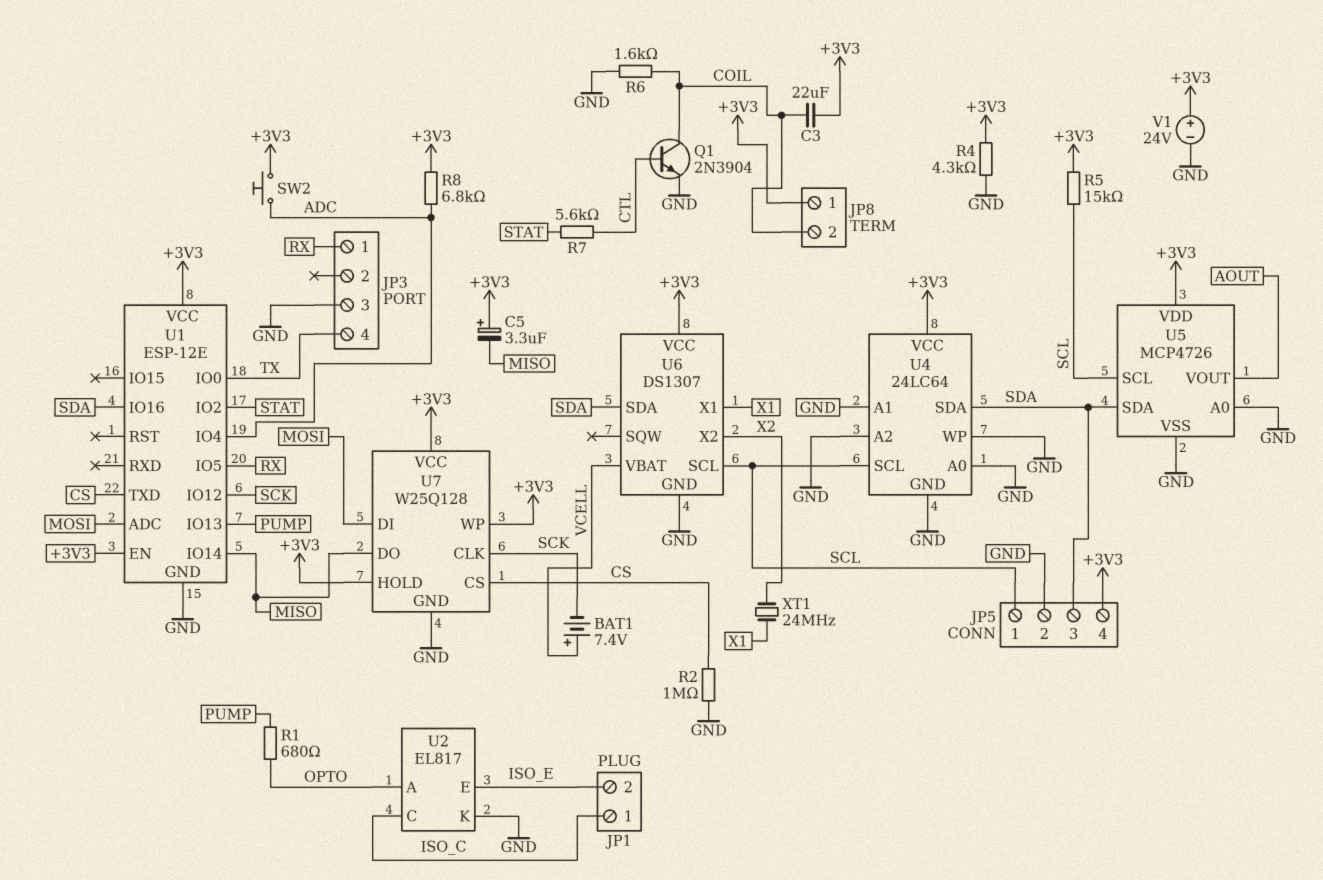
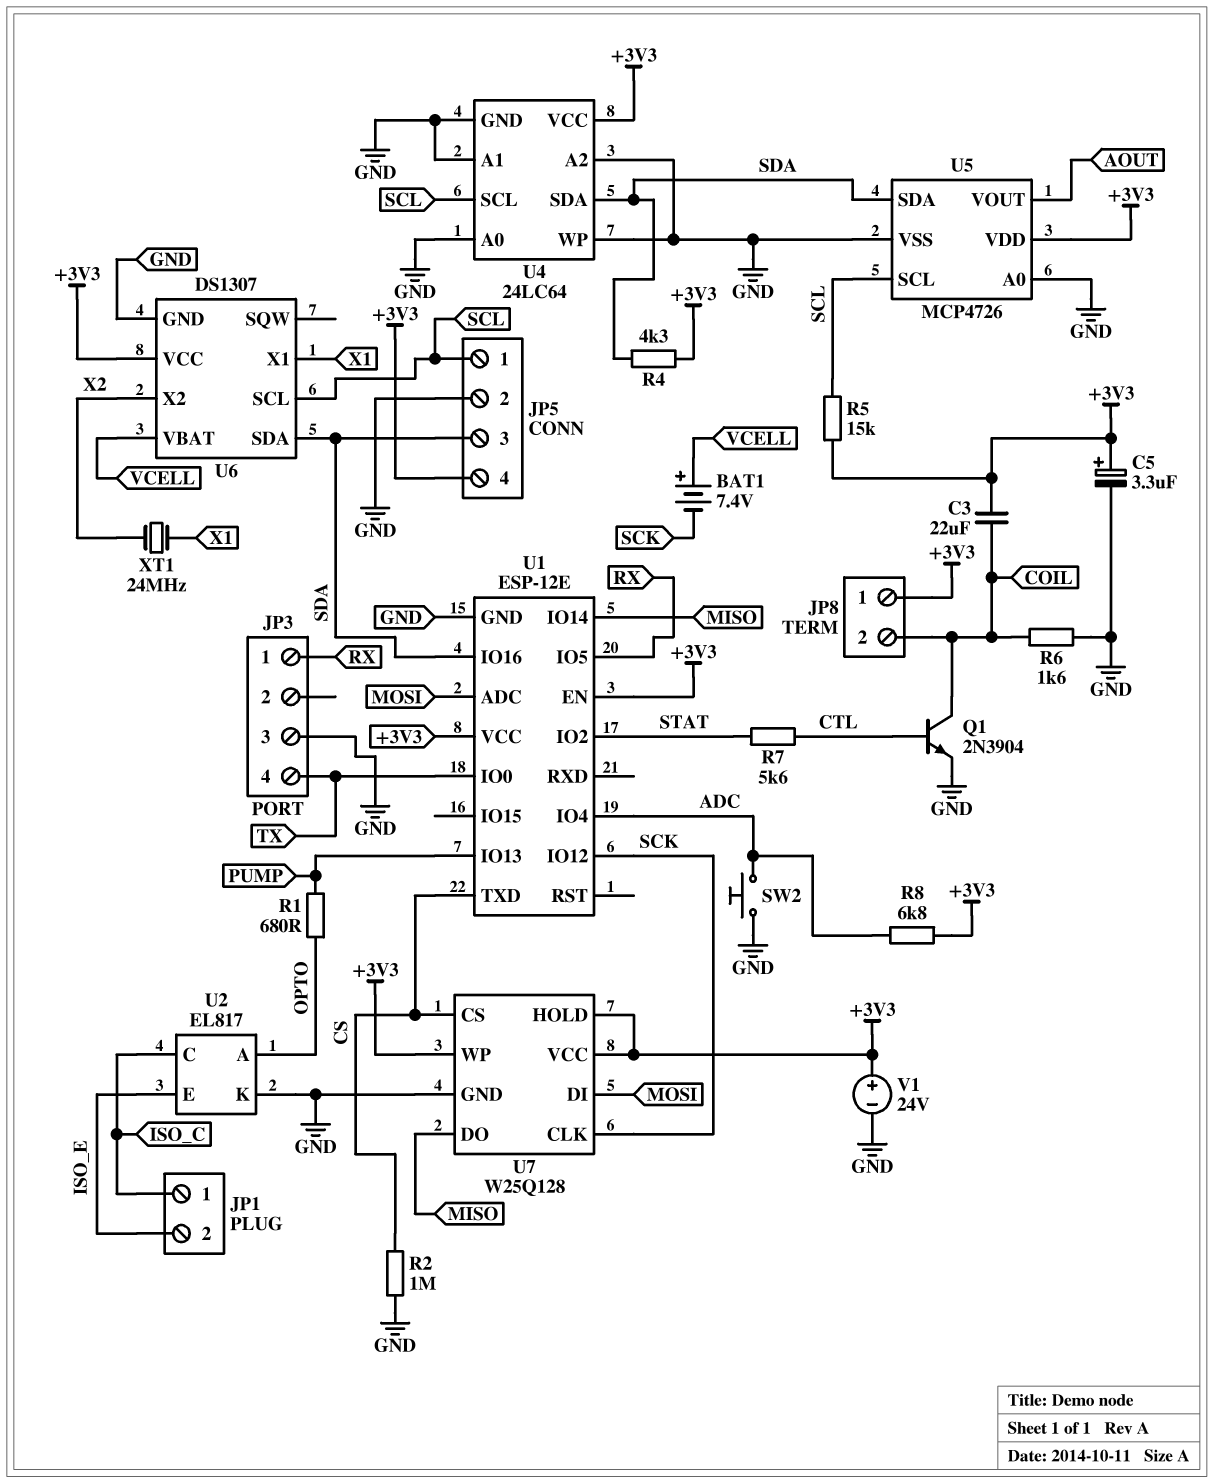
C5: 3.3uF (plus +3V3, minus MISO) -> 3.3uF (plus +3V3, minus GND)
R4: 4.3k (+3V3, GND) -> 4.3k (+3V3, SDA)
SW2: button (+3V3, ADC) -> button (ADC, GND)

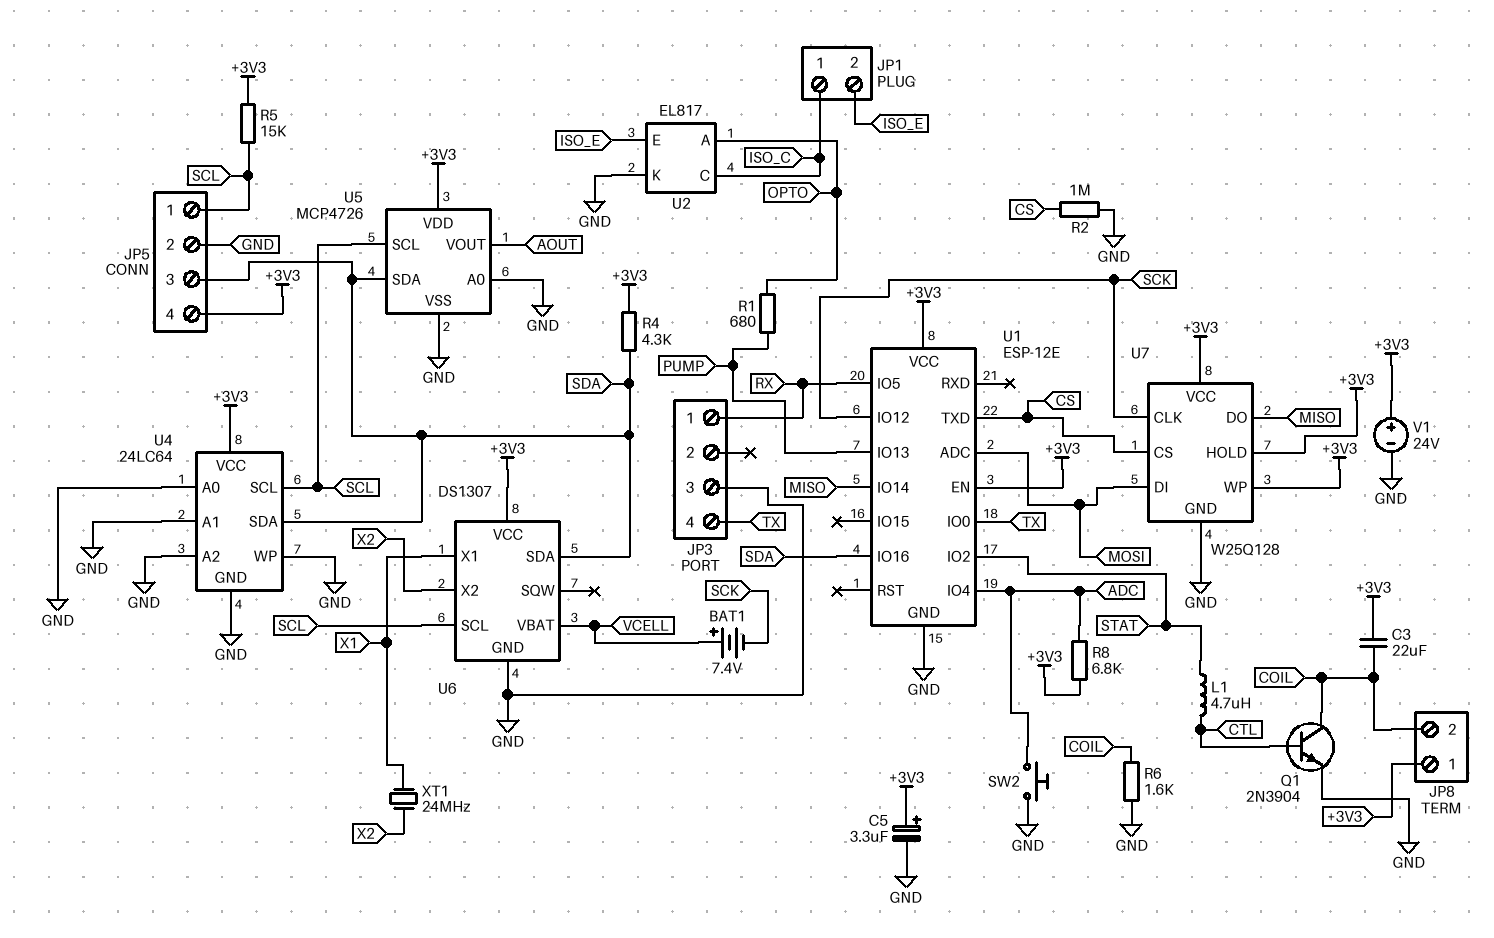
L1: none -> 4.7uH (CTL, STAT)
R7: 5.6k (CTL, STAT) -> none

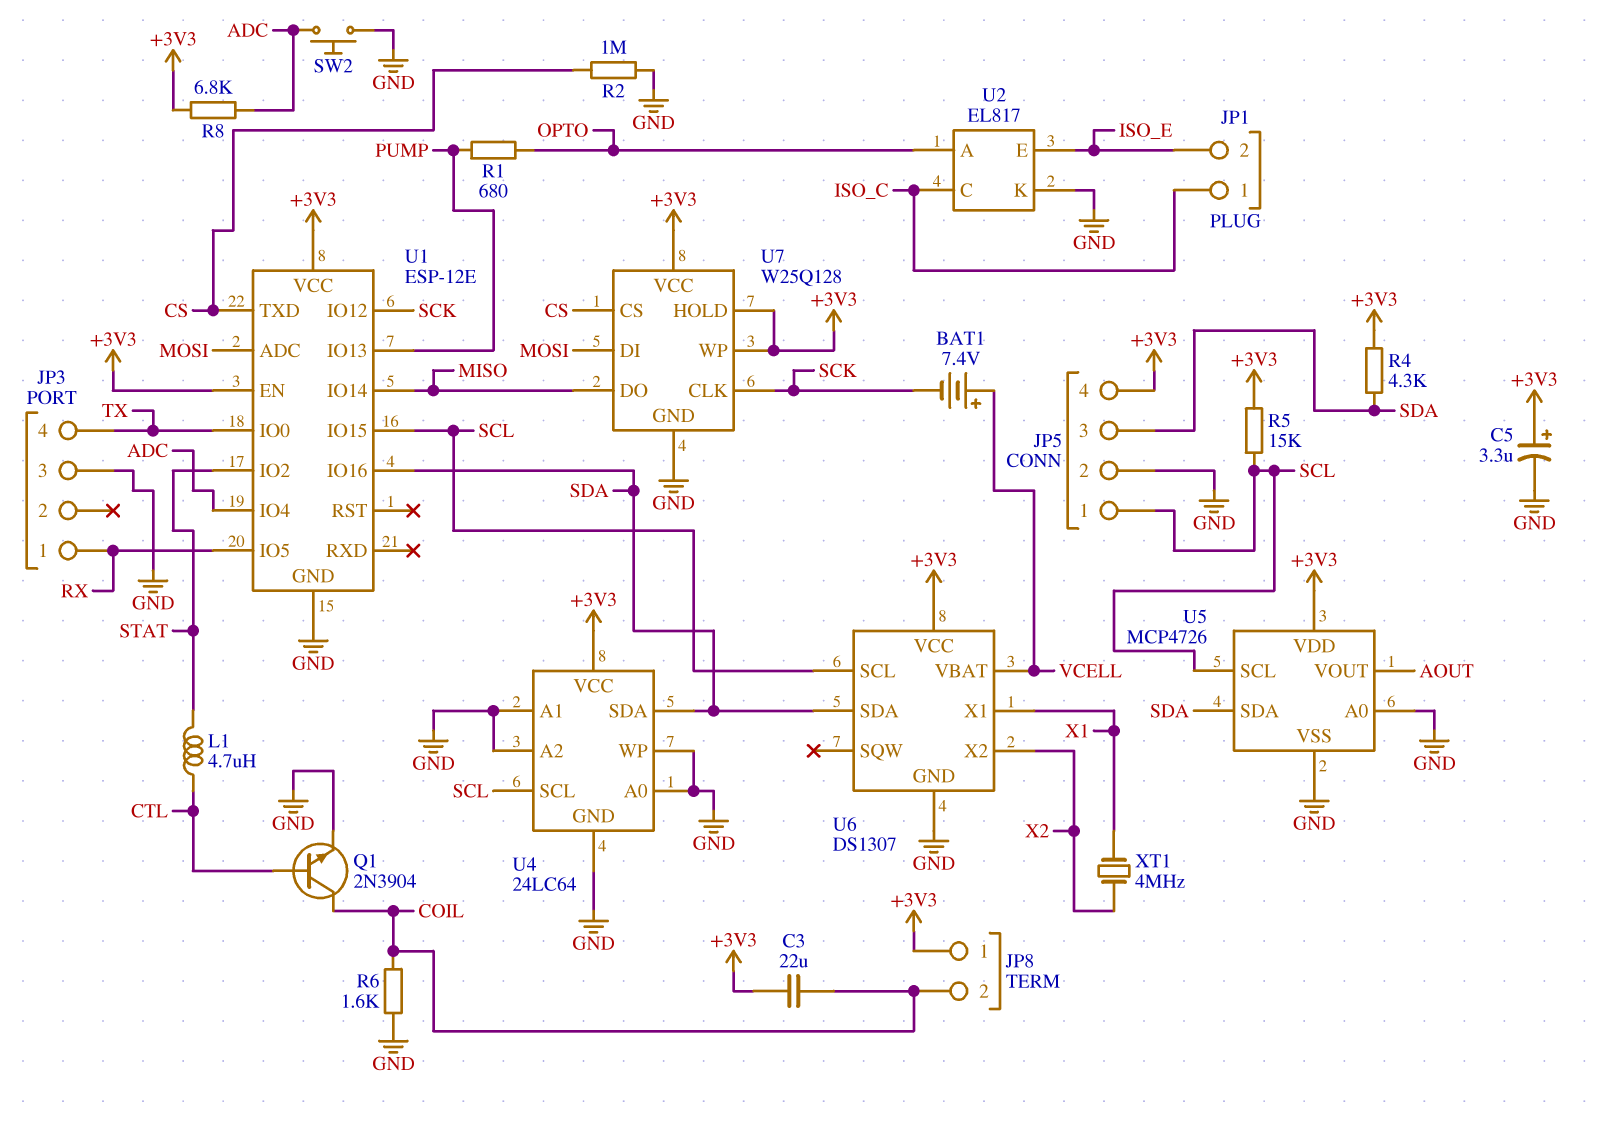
U1 pin IO15: none -> SCL
V1: 24V (plus +3V3, minus GND) -> none
XT1: 24MHz (X1, X2) -> 4MHz (X1, X2)

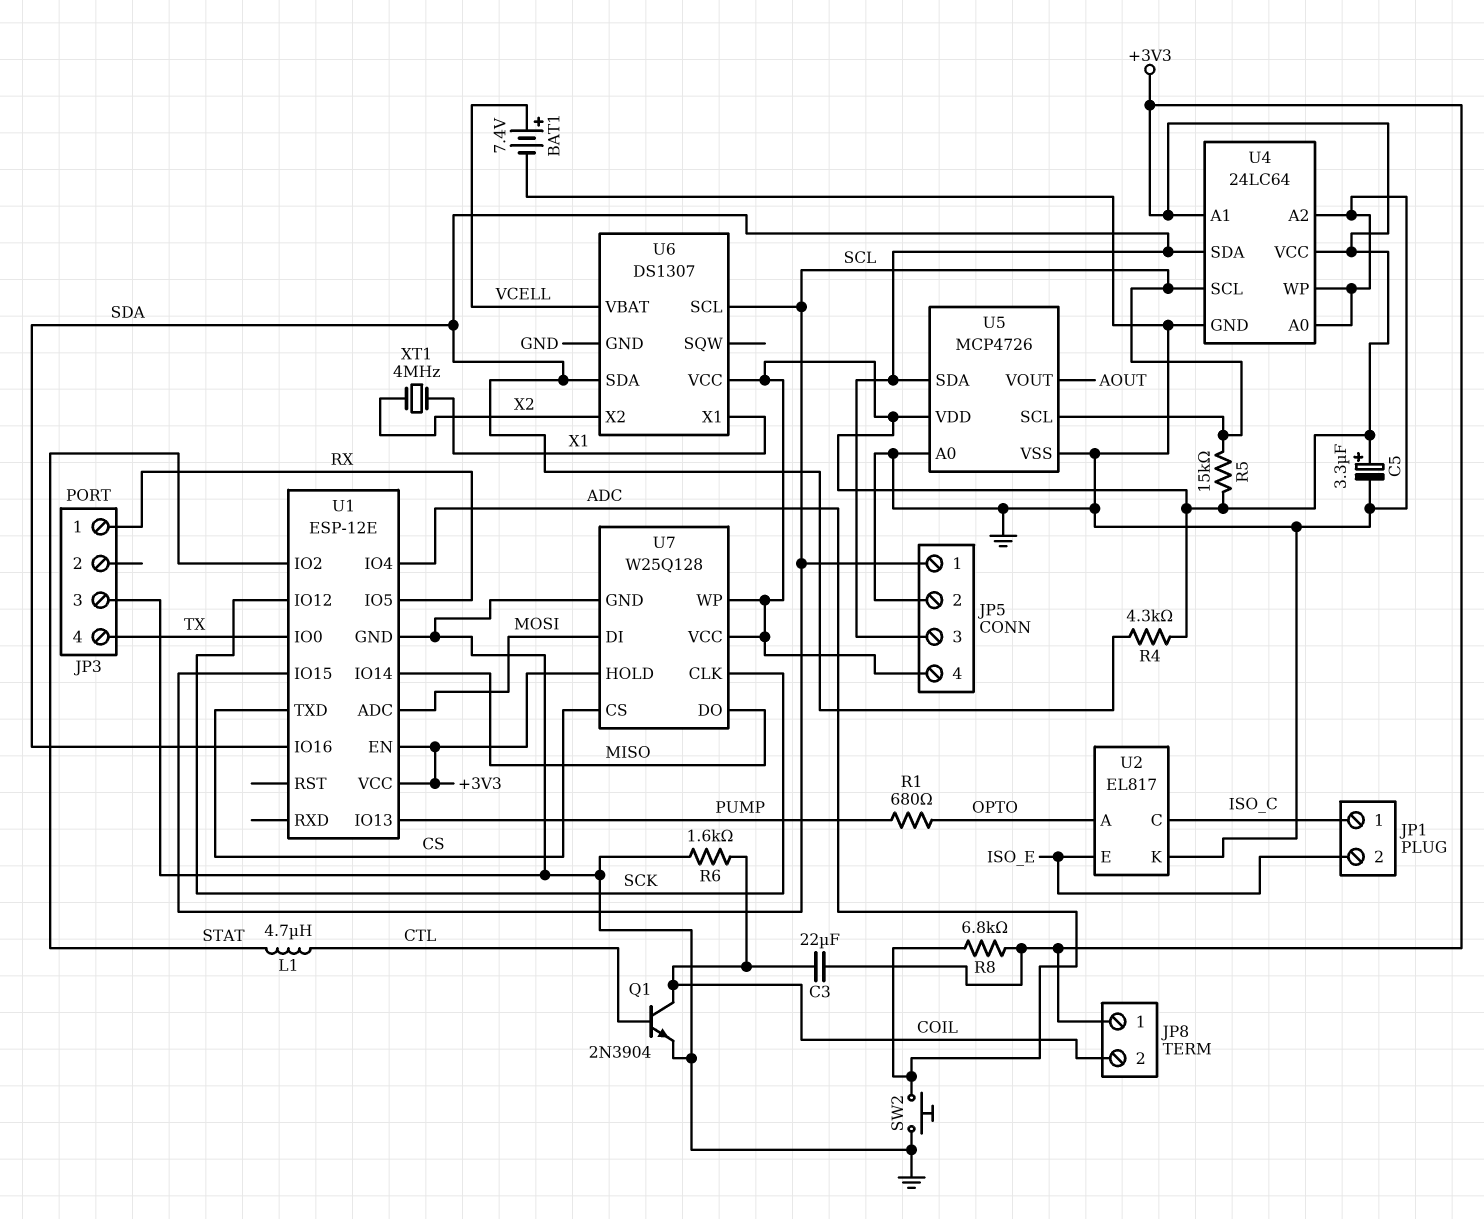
BAT1: 7.4V (plus VCELL, minus SCK) -> 7.4V (plus VCELL, minus GND)
R2: 1M (CS, GND) -> none
U4 pin A1: GND -> +3V3

